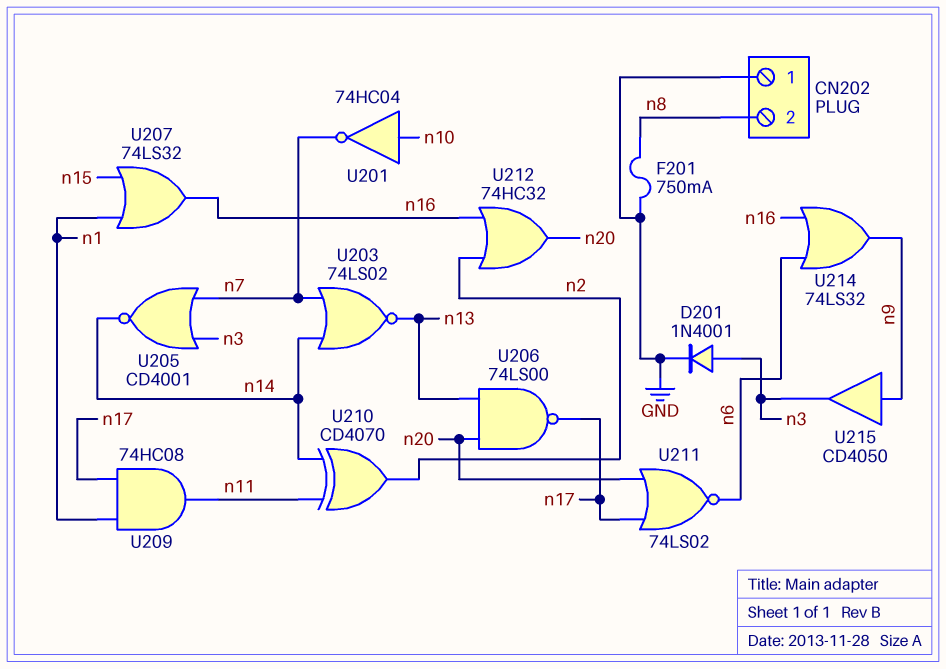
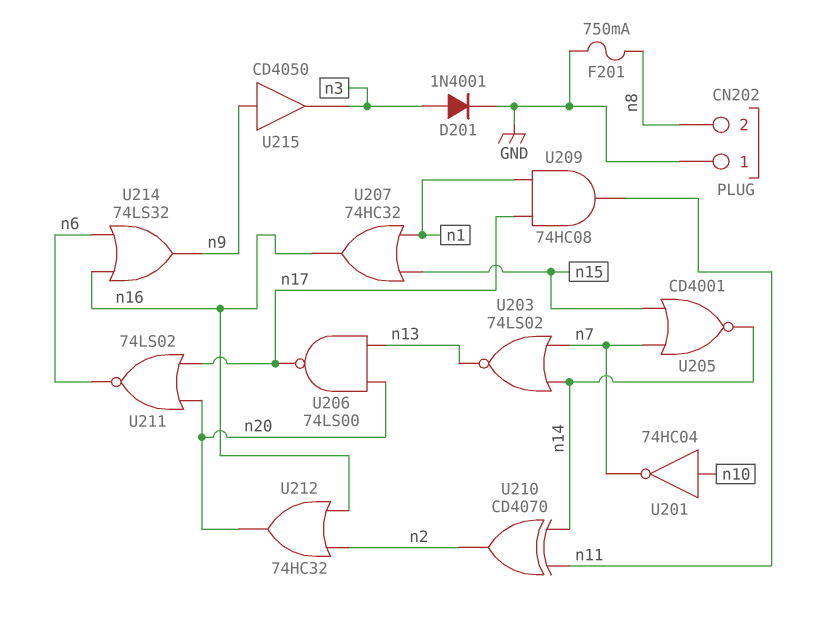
U205: NOR CD4001 (in n3, in n7, out n14) -> NOR CD4001 (in n7, in n15, out n14)
U207: OR 74LS32 (in n1, in n15, out n16) -> OR 74HC32 (in n1, in n15, out n16)

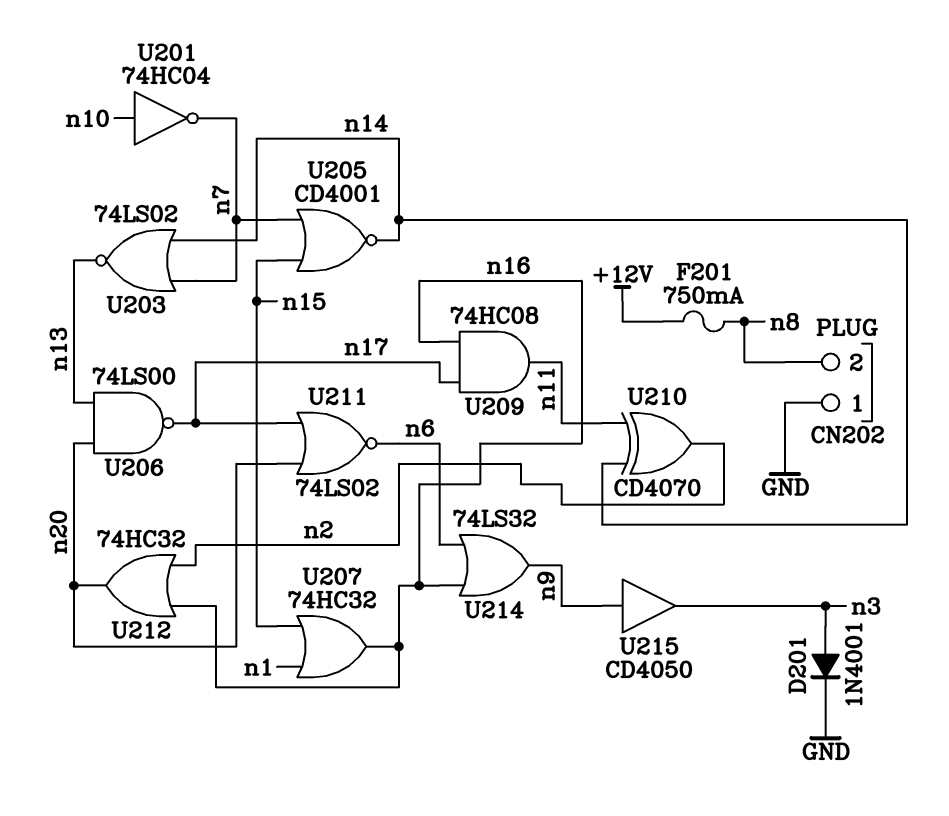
F201: 750mA (GND, n8) -> 750mA (+12V, n8)
U209: AND 74HC08 (in n1, in n17, out n11) -> AND 74HC08 (in n16, in n17, out n11)

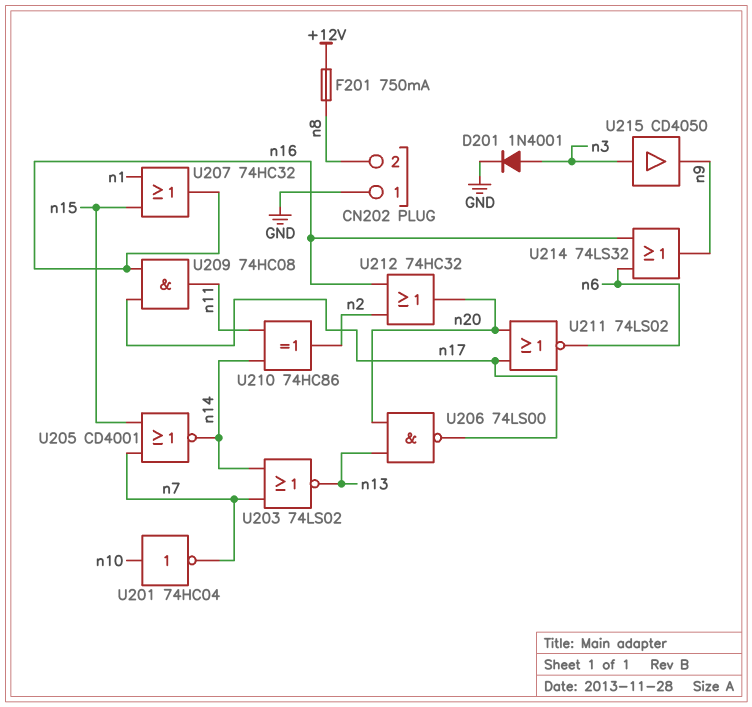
U210: XOR CD4070 (in n11, in n14, out n2) -> XOR 74HC86 (in n11, in n14, out n2)
U215: buffer CD4050 (in n9, out n3) -> buffer CD4050 (in n3, out n9)

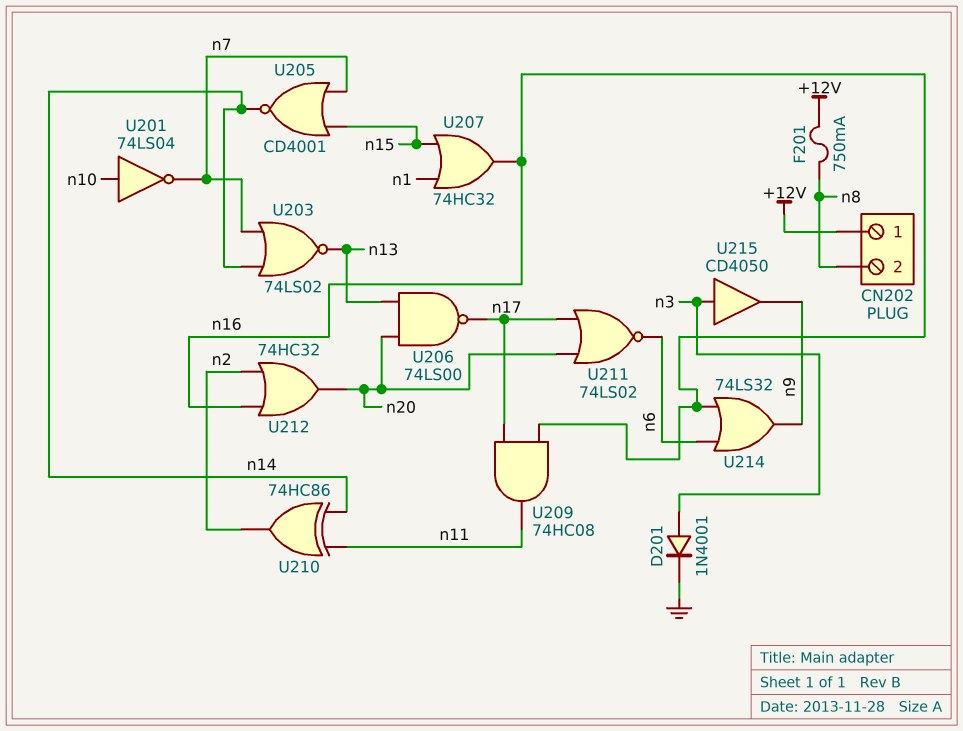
CN202 pin 1: GND -> +12V
U201: NOT 74HC04 (in n10, out n7) -> NOT 74LS04 (in n10, out n7)

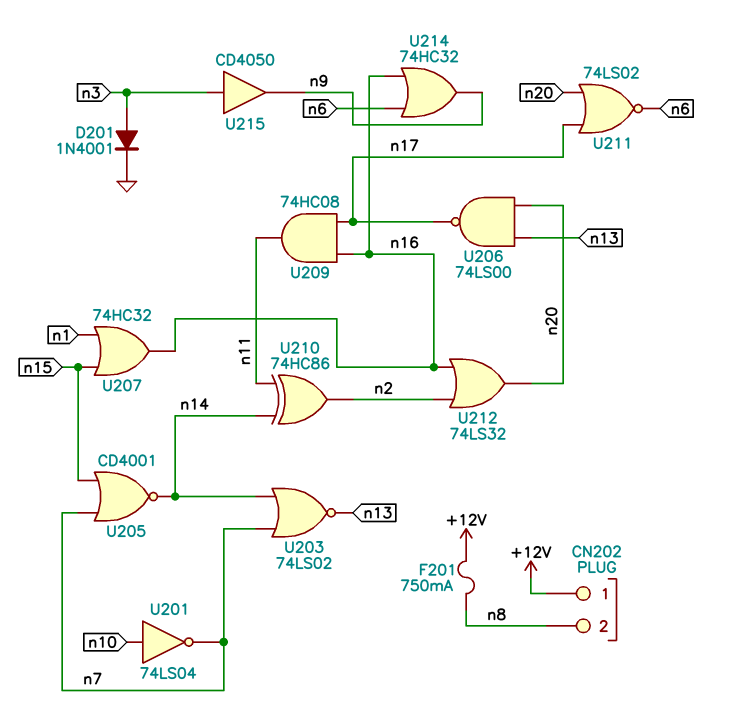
U212: OR 74HC32 (in n2, in n16, out n20) -> OR 74LS32 (in n2, in n16, out n20)
U214: OR 74LS32 (in n6, in n16, out n9) -> OR 74HC32 (in n6, in n16, out n9)

